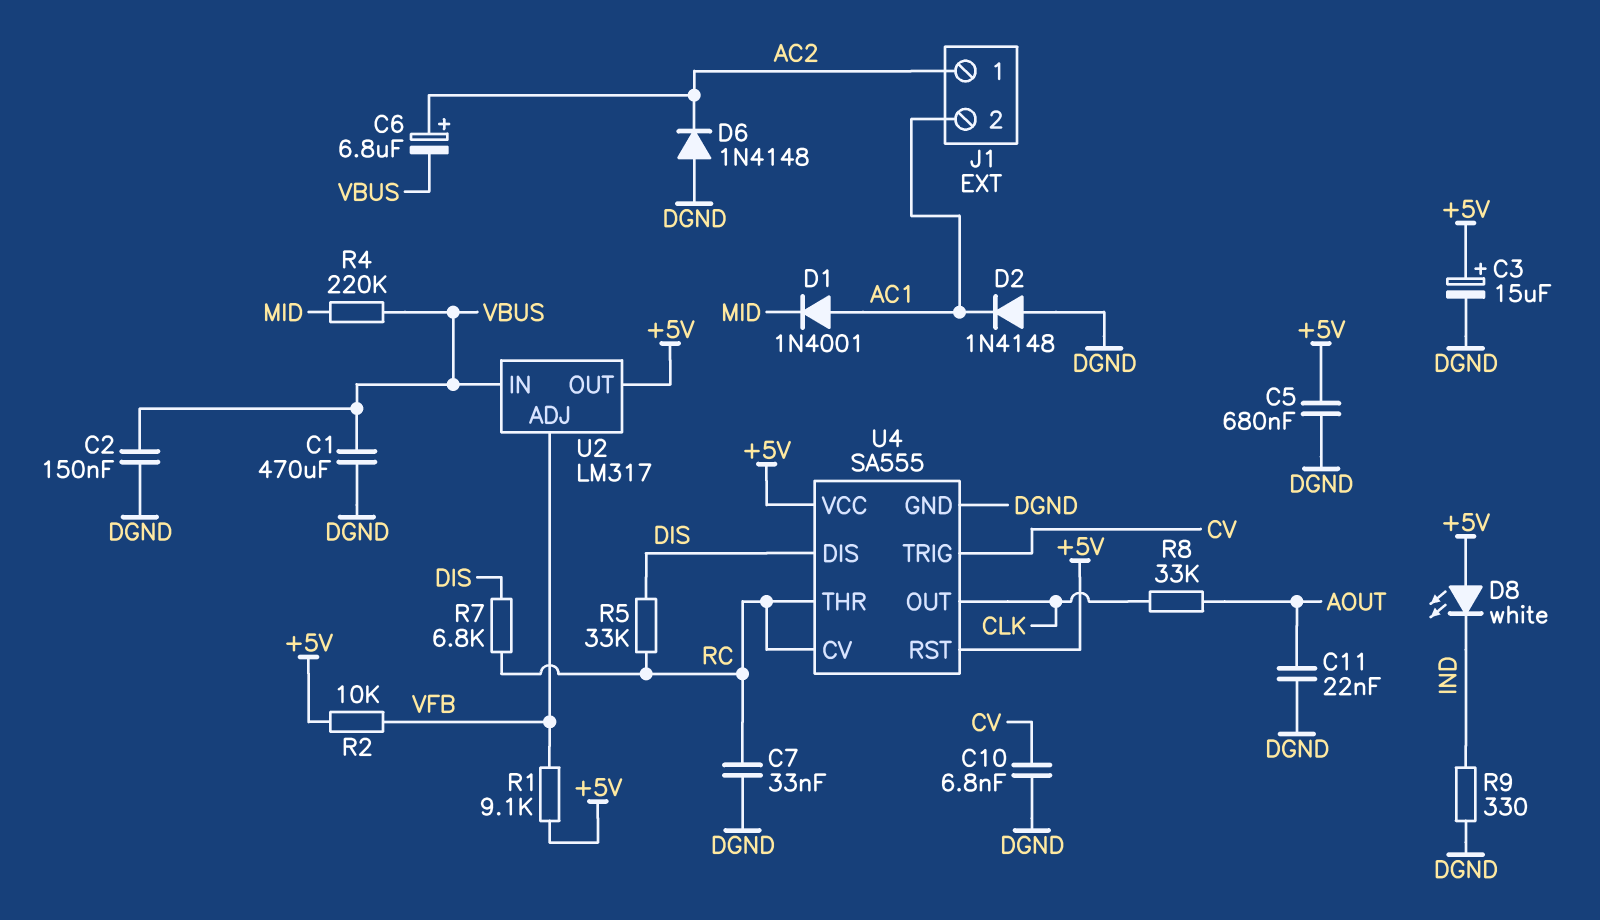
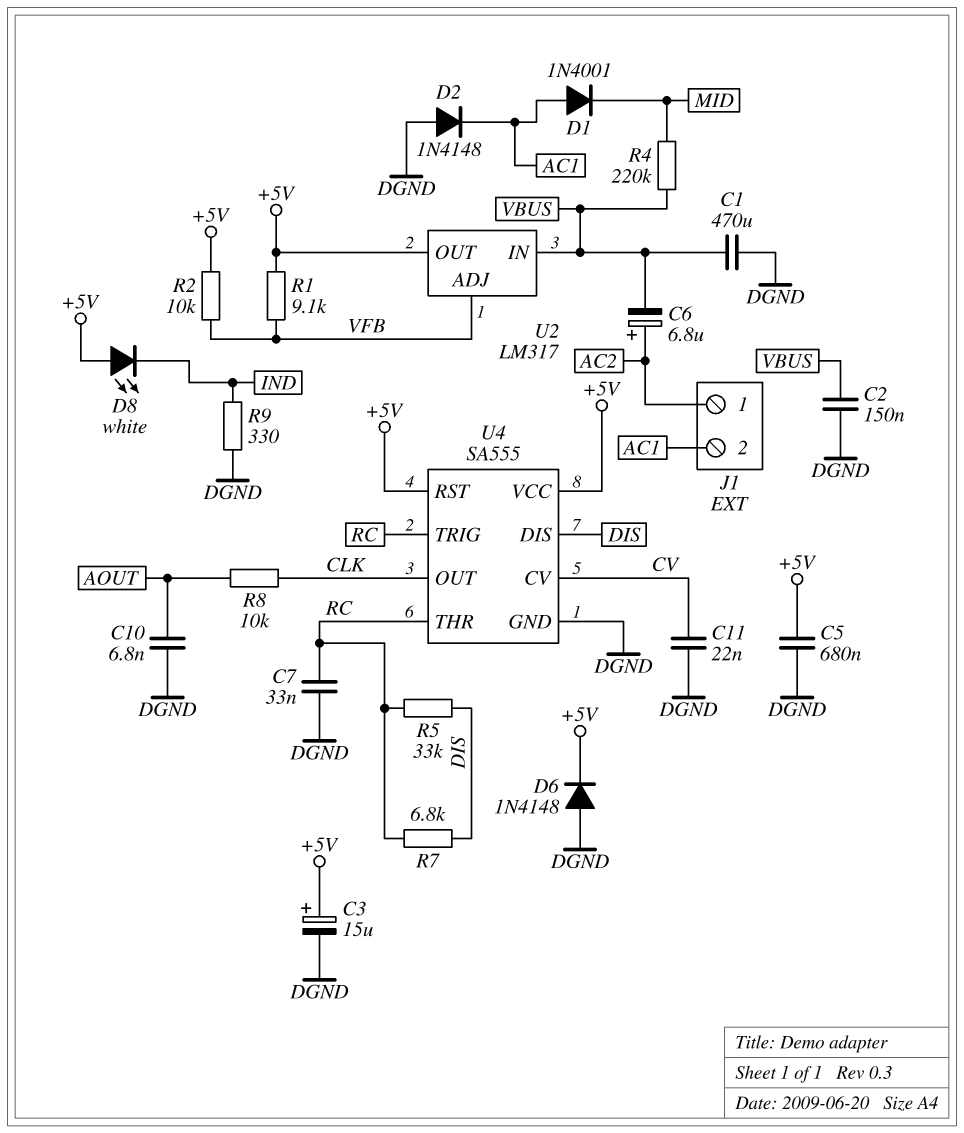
C10: 6.8nF (CV, DGND) -> 6.8nF (AOUT, DGND)
C11: 22nF (AOUT, DGND) -> 22nF (CV, DGND)
D6: diode 1N4148 (A DGND, K AC2) -> diode 1N4148 (A DGND, K +5V)
R8: 33k (AOUT, CLK) -> 10k (AOUT, CLK)
U4 pin CV: RC -> CV
U4 pin TRIG: CV -> RC

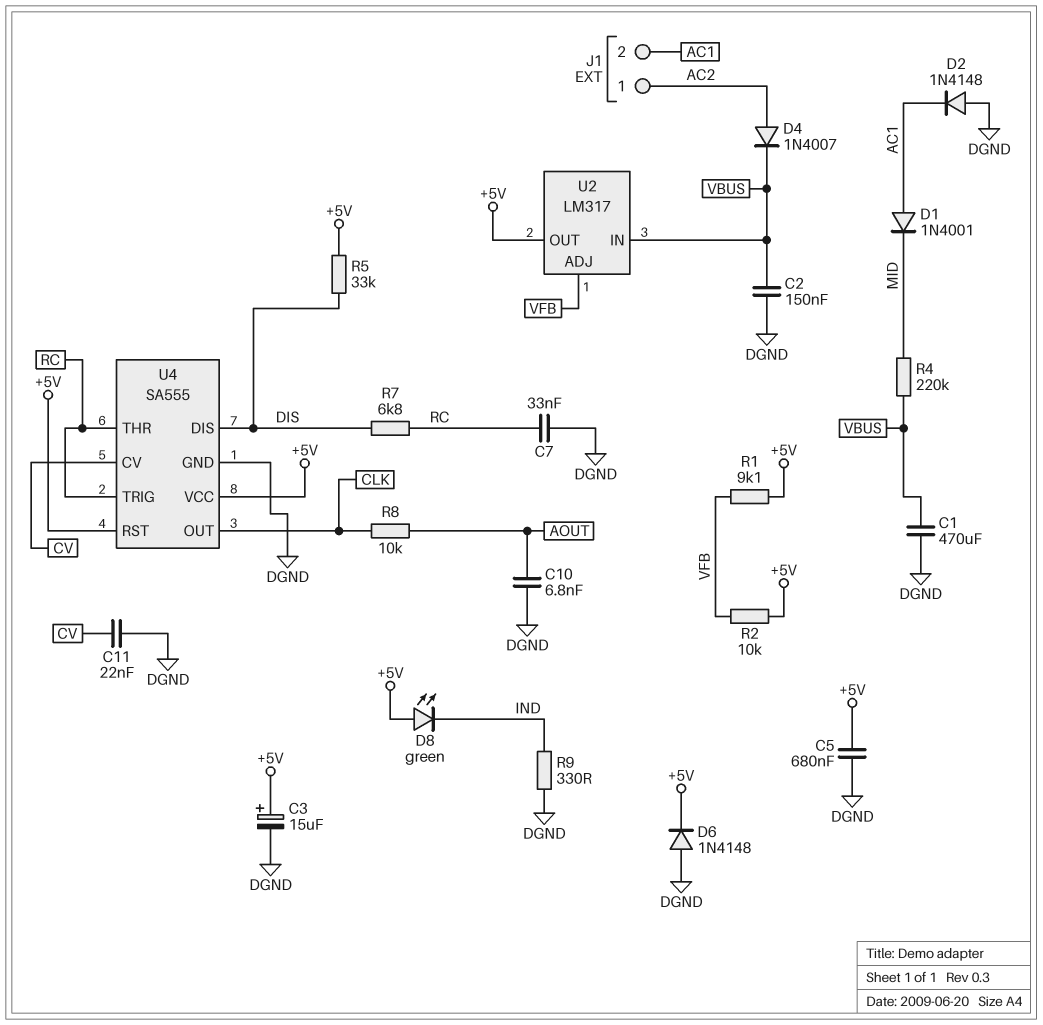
C6: 6.8uF (plus AC2, minus VBUS) -> none
D4: none -> diode 1N4007 (A AC2, K VBUS)
D8: LED white (A +5V, K IND) -> LED green (A +5V, K IND)
R5: 33k (DIS, RC) -> 33k (+5V, DIS)

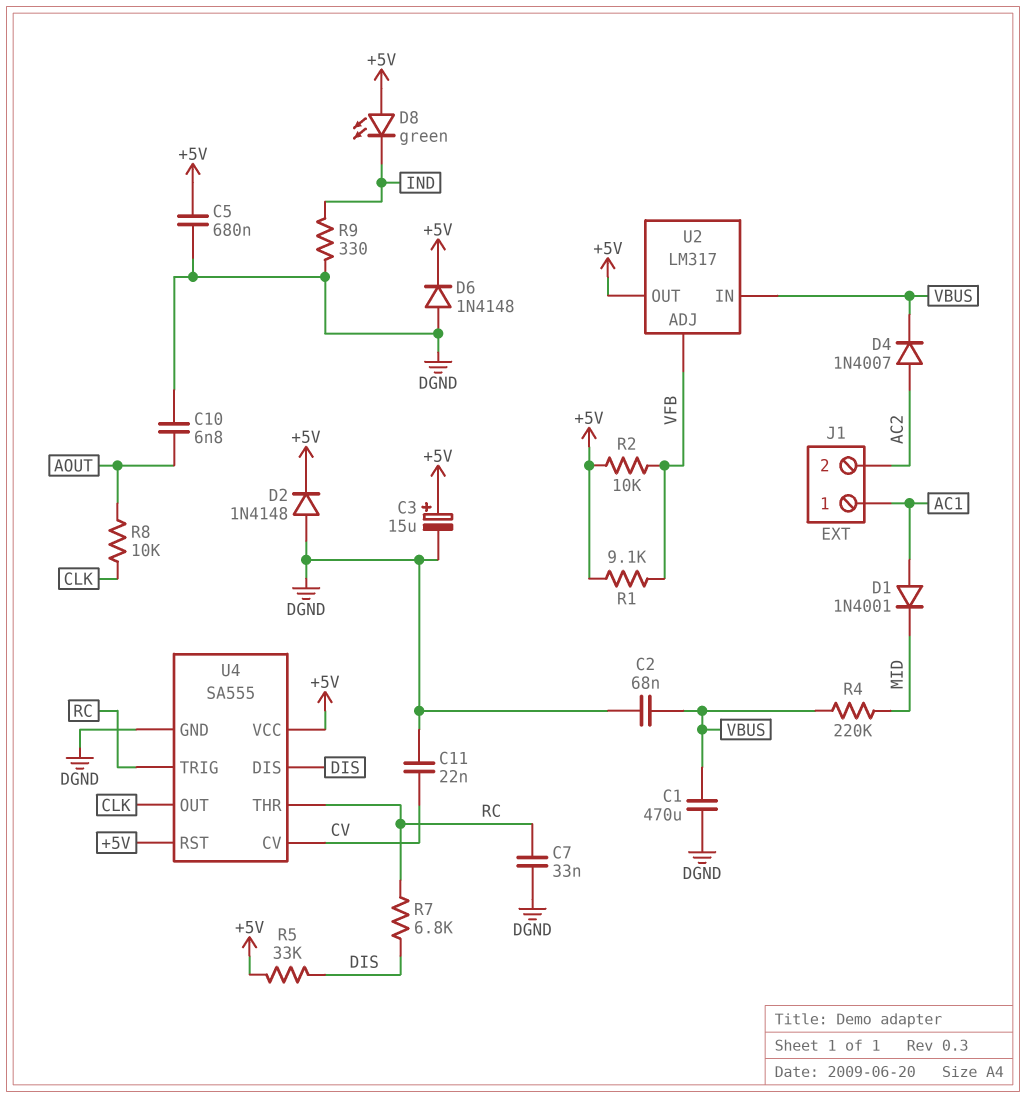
C2: 150nF (DGND, VBUS) -> 68nF (DGND, VBUS)
D2: diode 1N4148 (A DGND, K AC1) -> diode 1N4148 (A DGND, K +5V)
J1 pin 1: AC2 -> AC1
J1 pin 2: AC1 -> AC2

